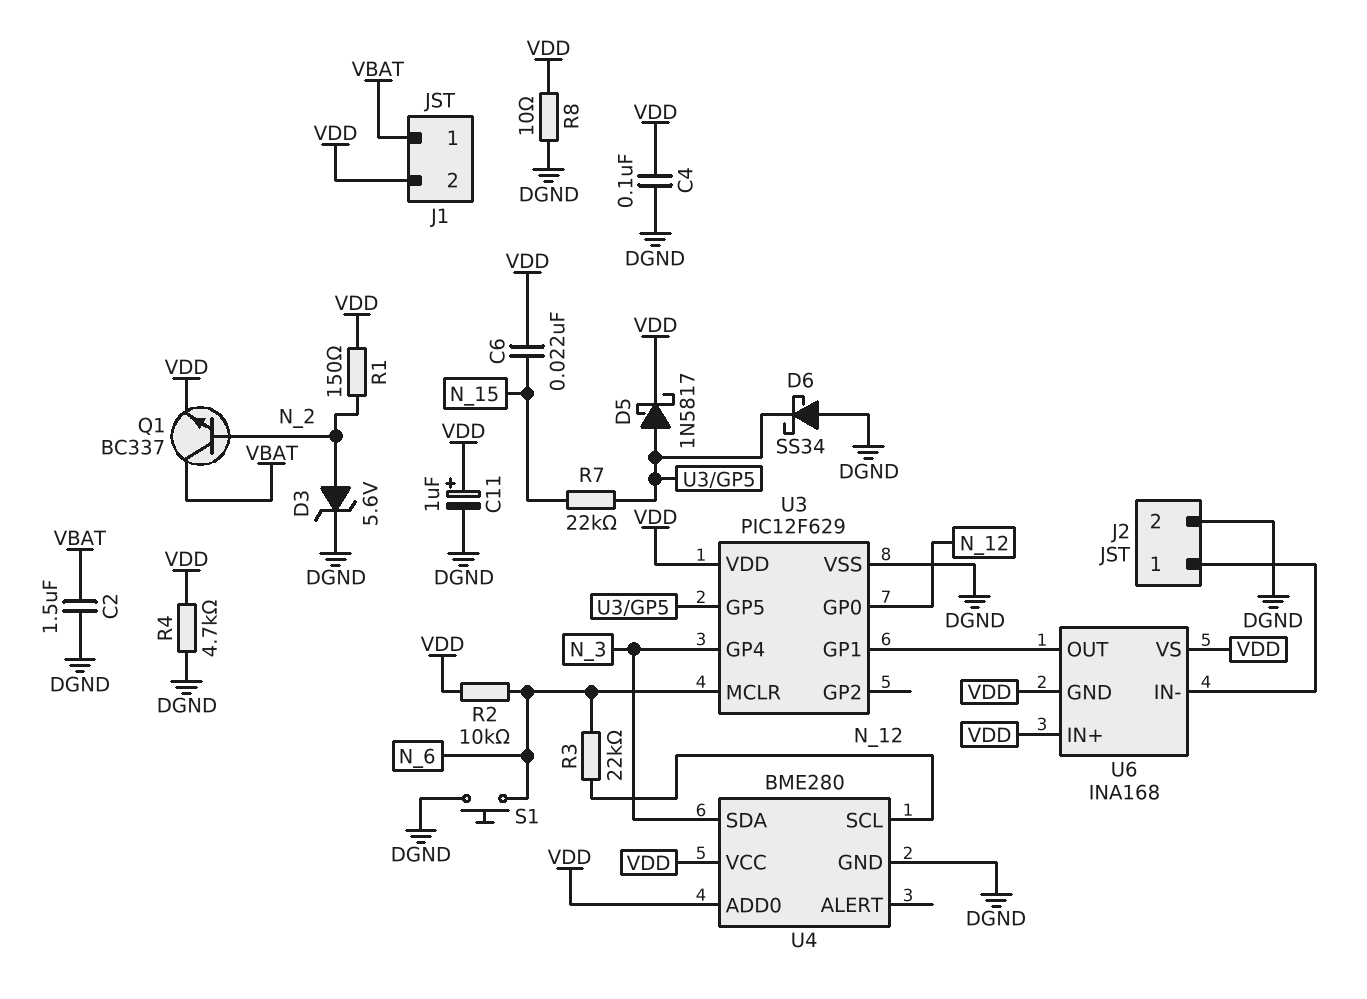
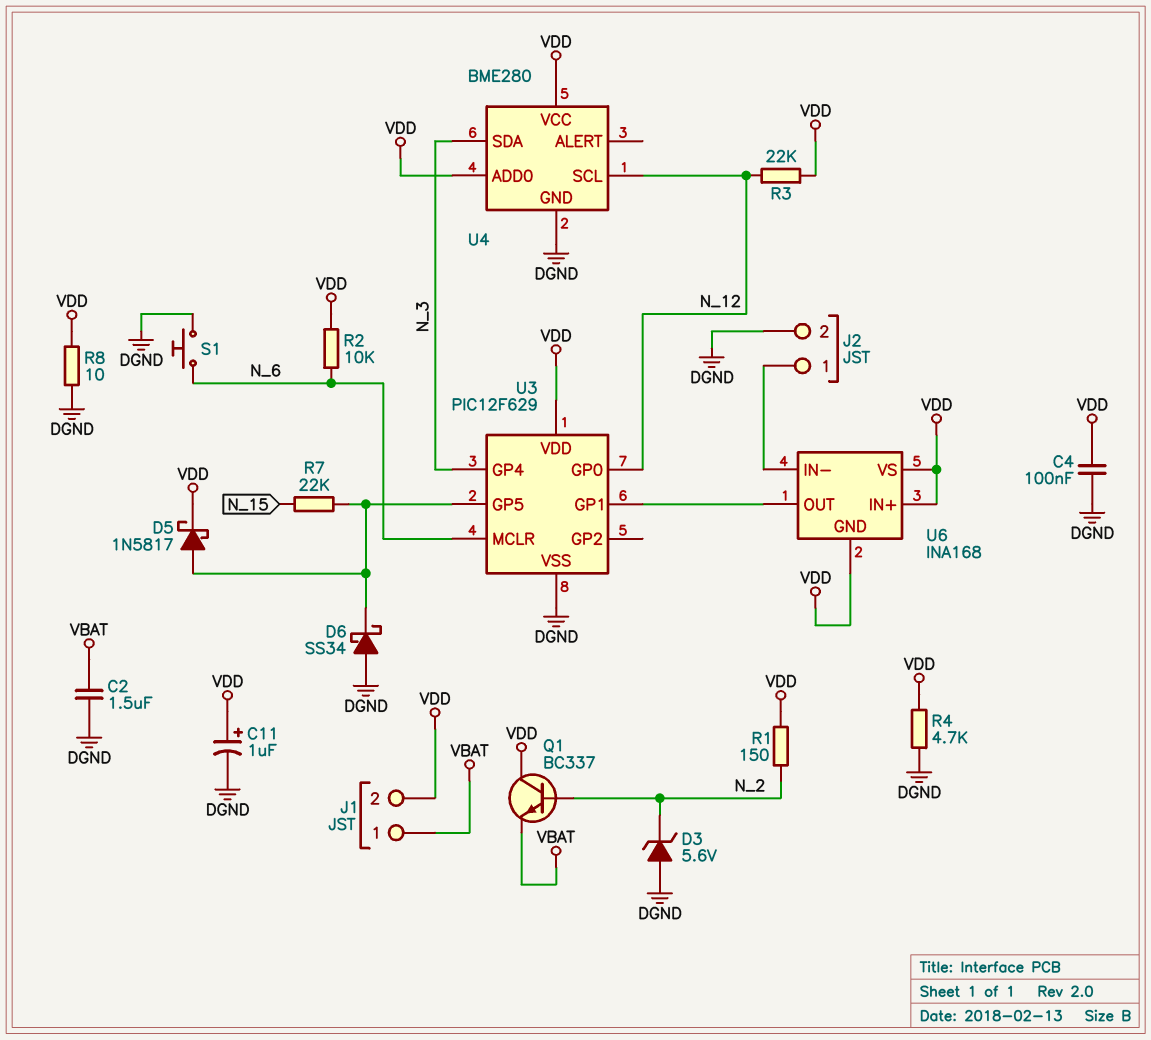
C6: 22nF (N_15, VDD) -> none
D3: zener 5.6V (A N_2, K DGND) -> zener 5.6V (A DGND, K N_2)
Q1: NPN BC337 (B N_2, C VBAT, E VDD) -> NPN BC337 (B N_2, C VDD, E VBAT)
R3: 22k (N_6, N_12) -> 22k (N_12, VDD)

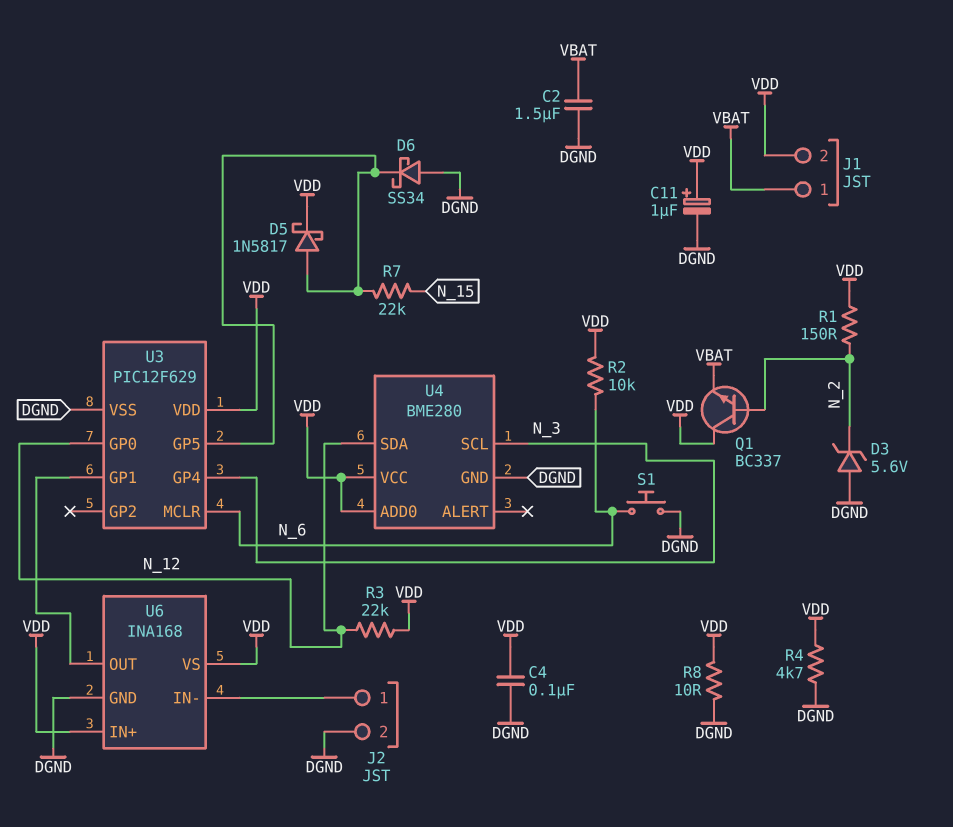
U4 pin SCL: N_12 -> N_3
U4 pin SDA: N_3 -> N_12
U6 pin GND: VDD -> DGND

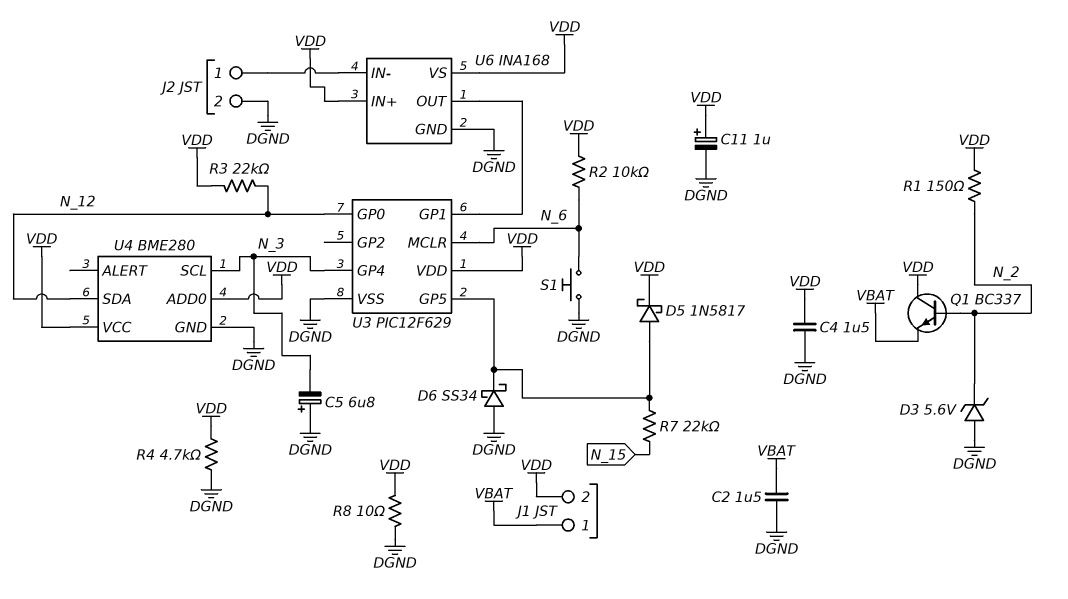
C4: 100nF (DGND, VDD) -> 1.5uF (DGND, VDD)
C5: none -> 6.8uF (plus DGND, minus N_3)

